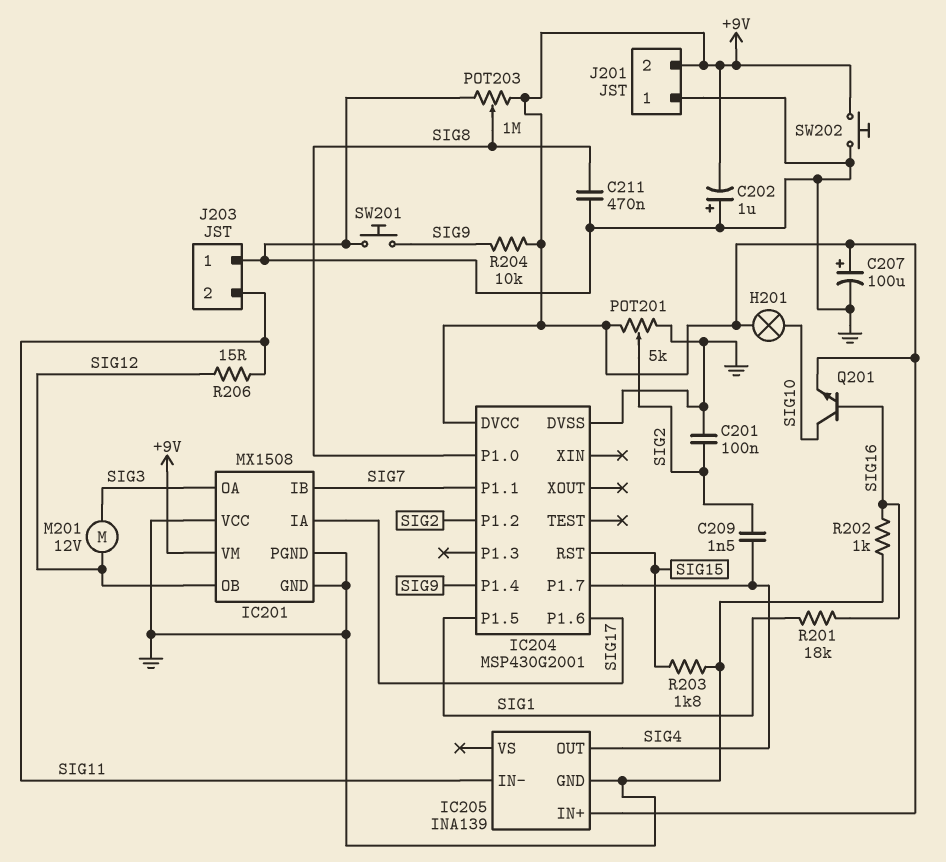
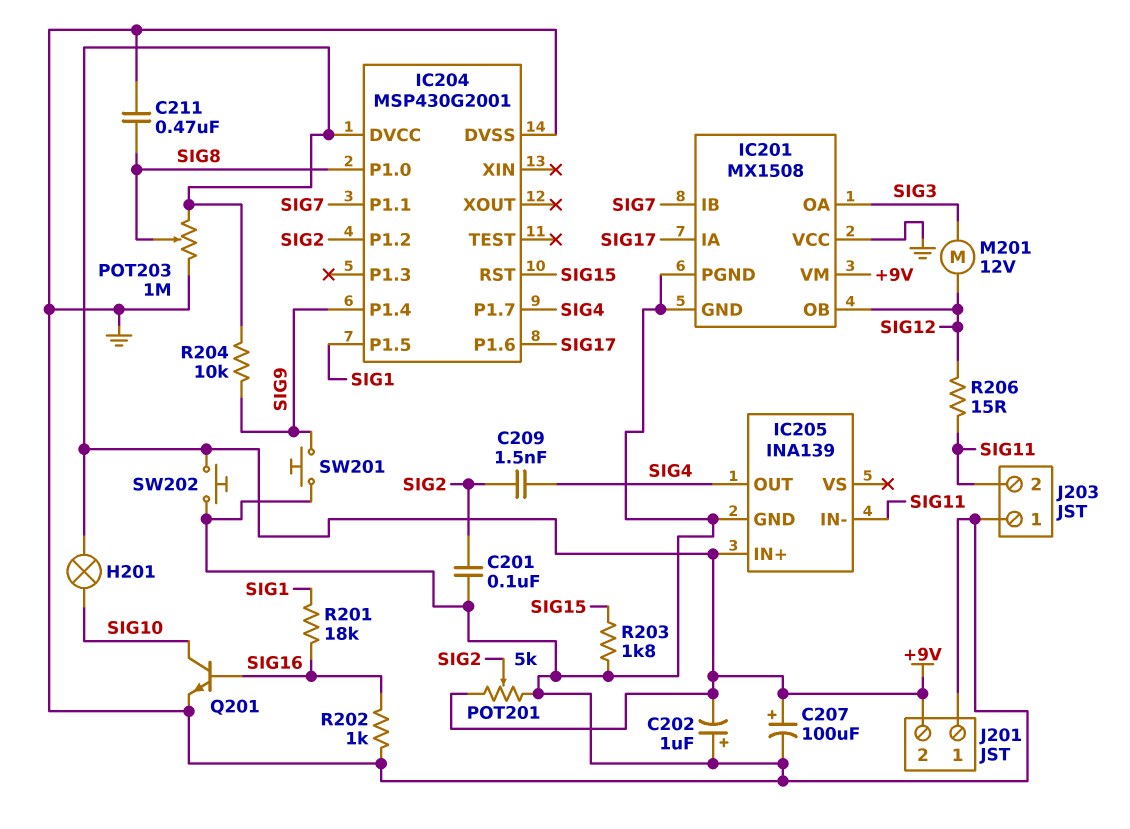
Q201: NPN (B SIG16, C SIG10, E +9V) -> NPN (B SIG16, C SIG10, E GND)

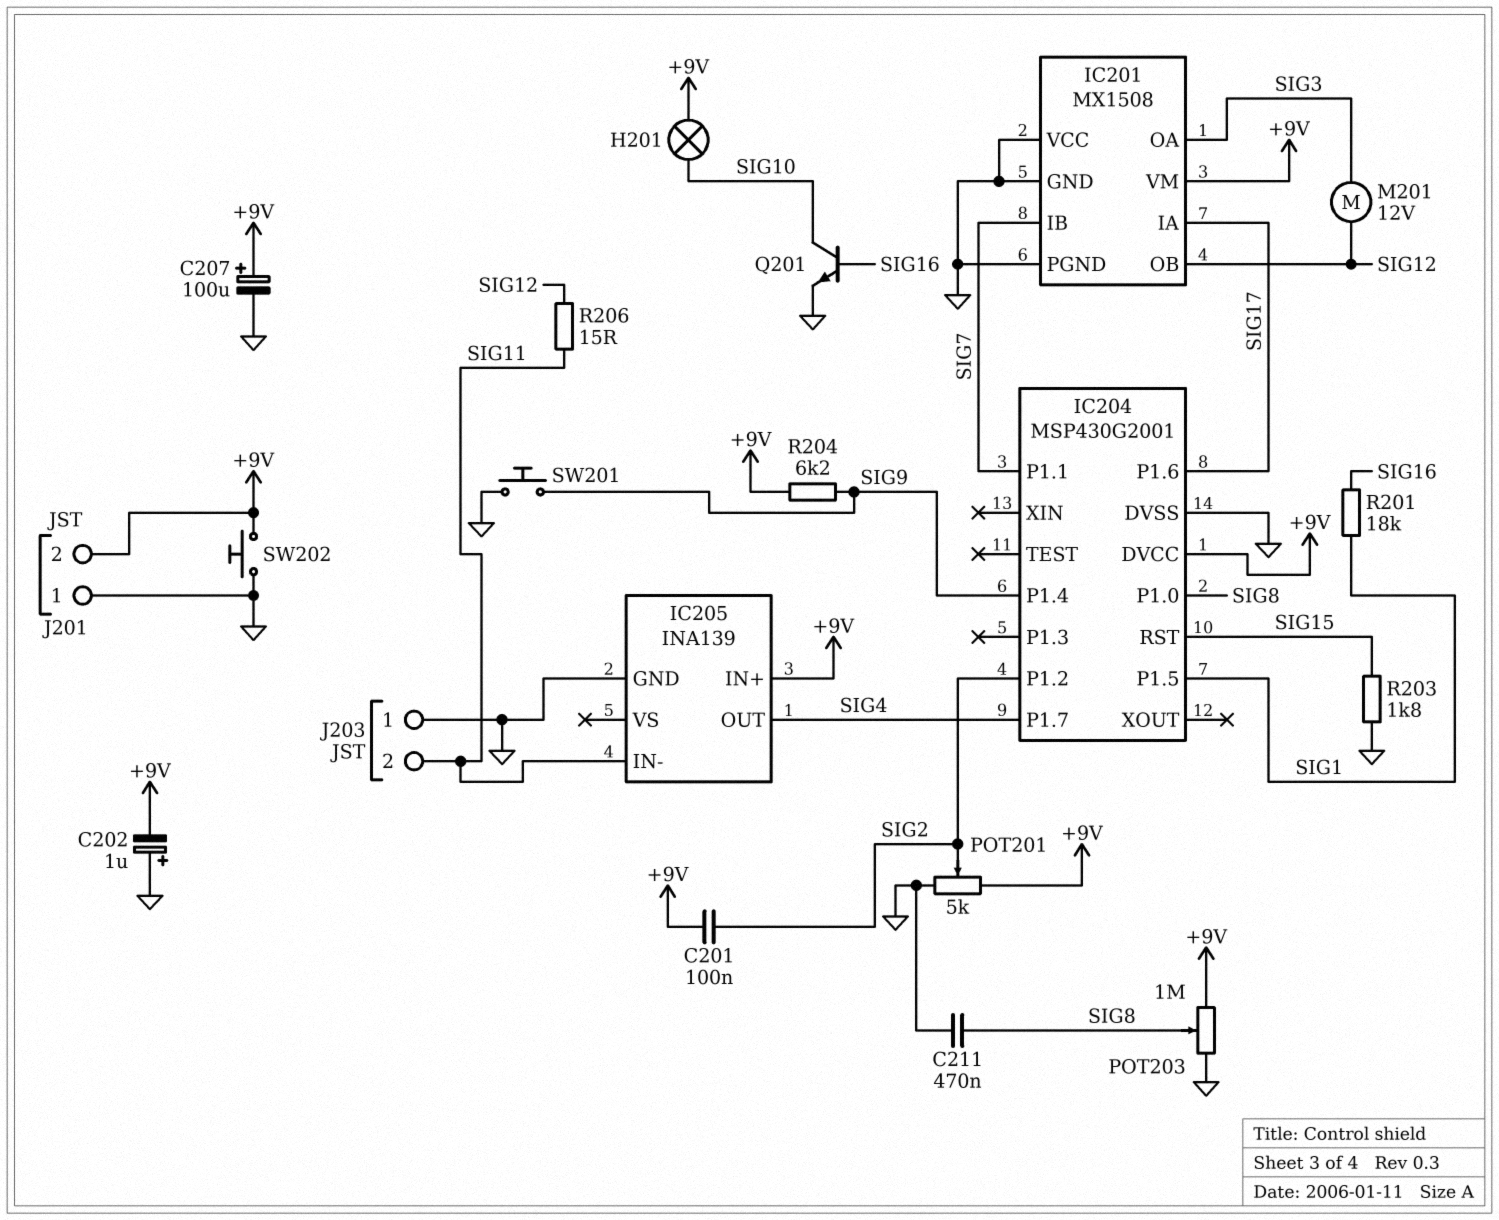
C201: 100nF (GND, SIG2) -> 100nF (+9V, SIG2)
C209: 1.5nF (SIG2, SIG4) -> none
R202: 1k (GND, SIG16) -> none
R204: 10k (+9V, SIG9) -> 6.2k (+9V, SIG9)

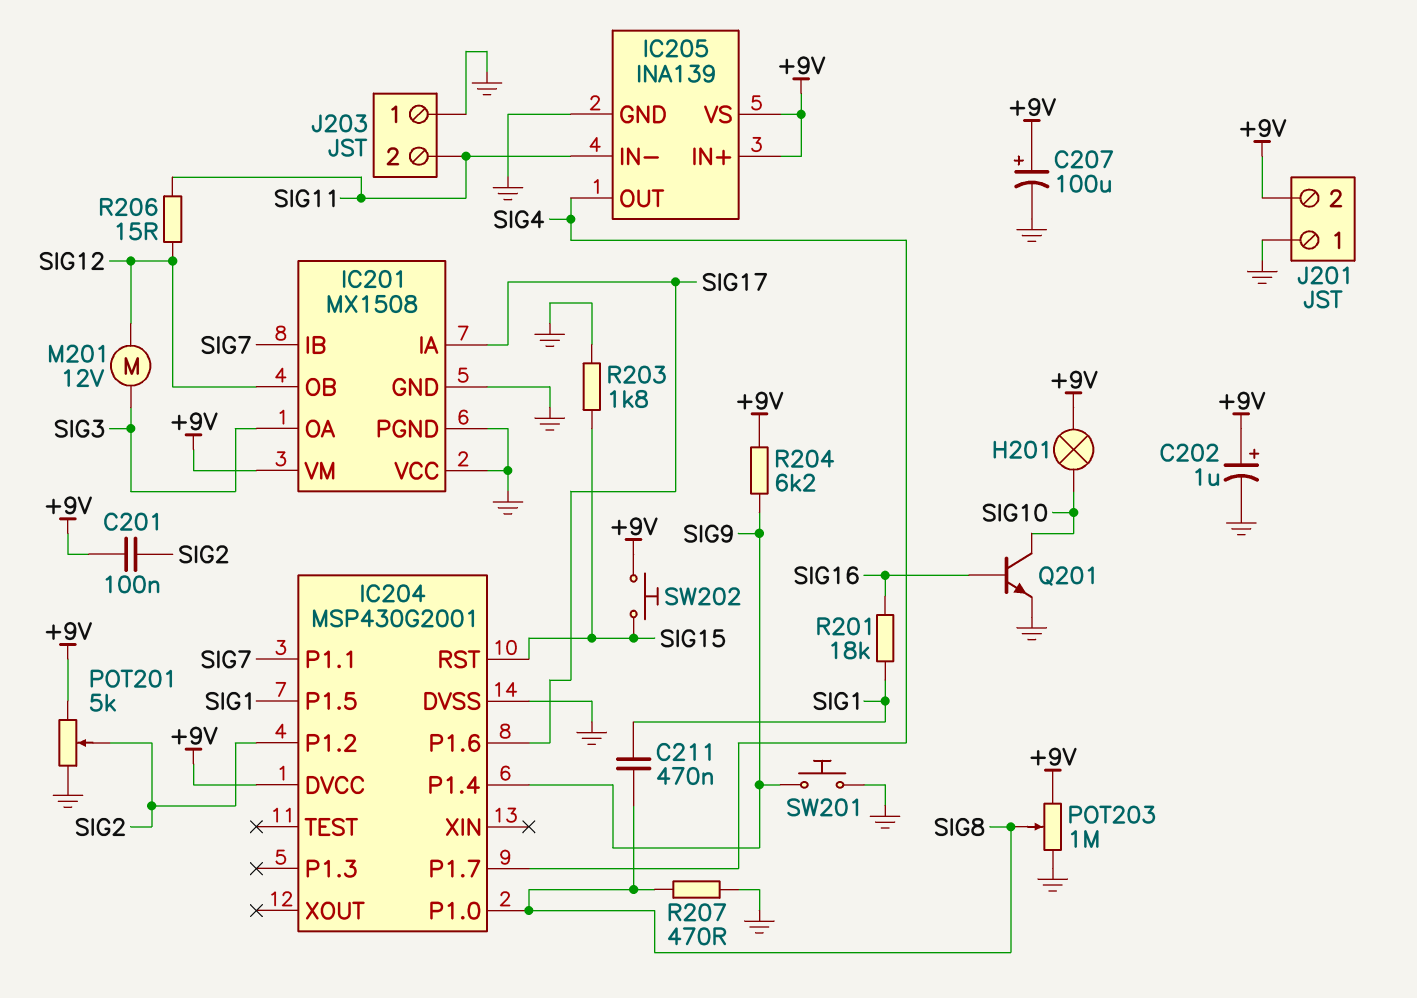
C202: 1uF (plus GND, minus +9V) -> 1uF (plus +9V, minus GND)
C211: 470nF (GND, SIG8) -> 470nF (SIG1, SIG8)
IC205 pin VS: none -> +9V
R207: none -> 470 (GND, SIG8)
SW202: button (+9V, GND) -> button (+9V, SIG15)

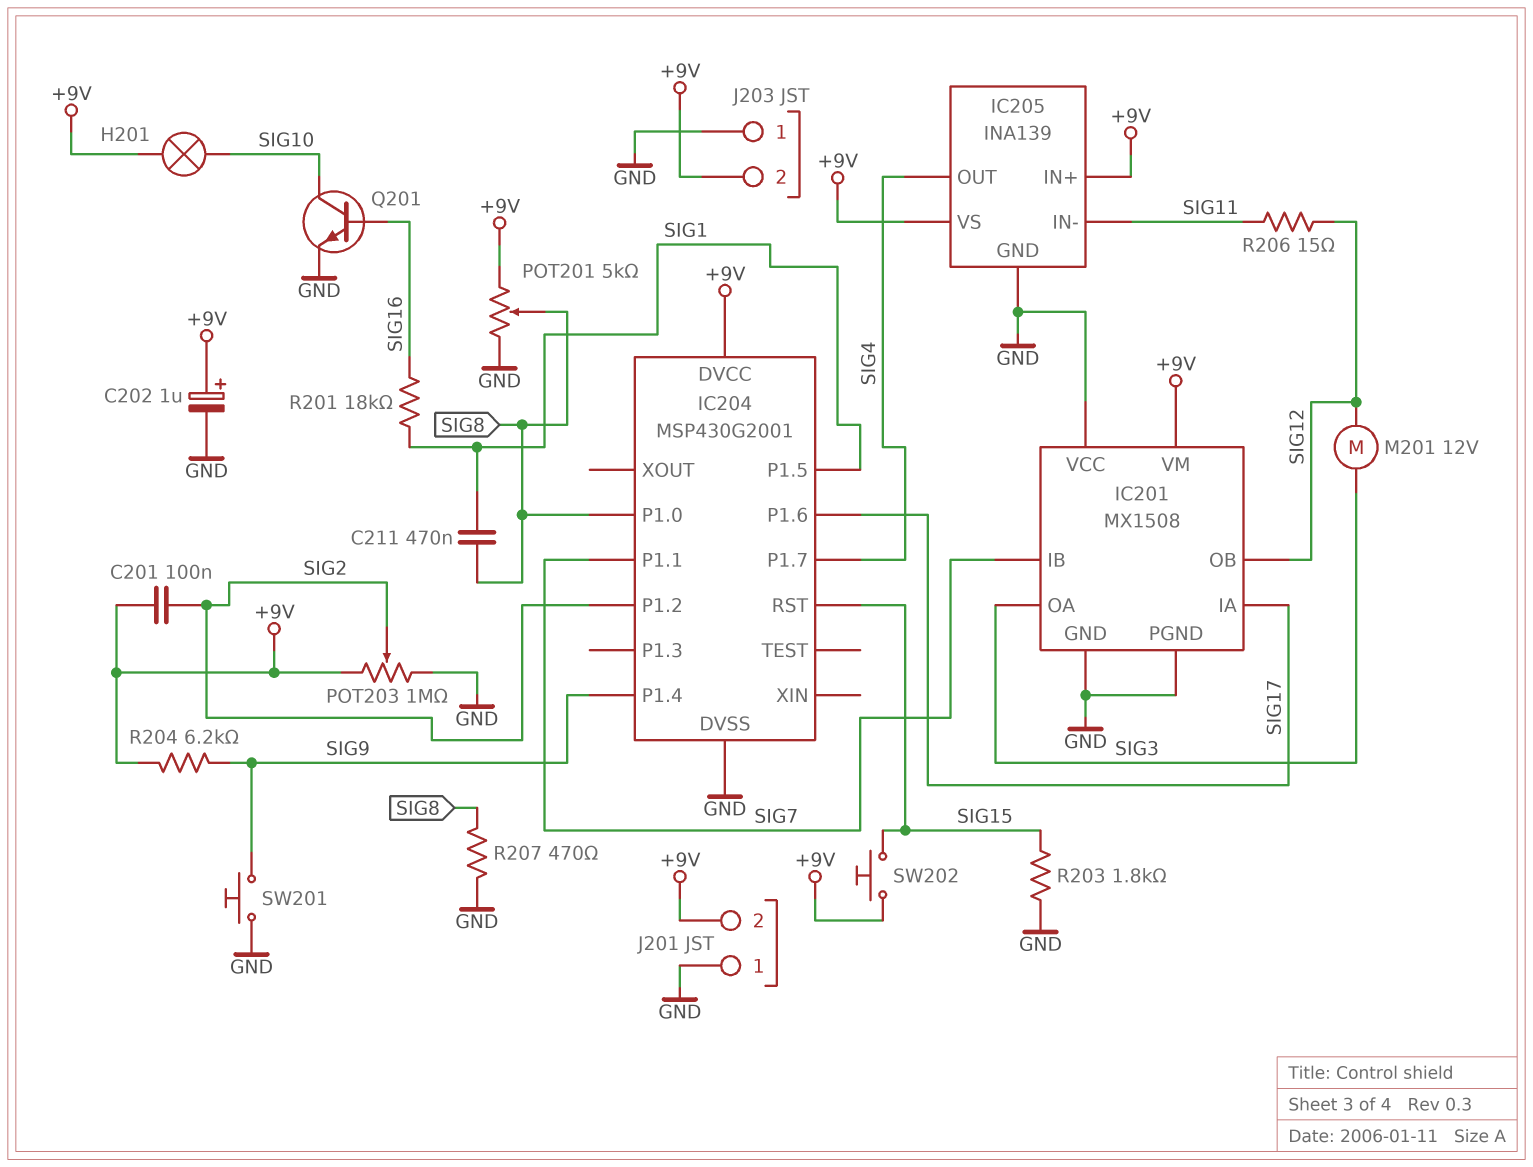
C207: 100uF (plus +9V, minus GND) -> none
J203 pin 2: SIG11 -> +9V
POT201: 5k (+9V, GND, wiper SIG2) -> 5k (+9V, GND, wiper SIG8)
POT203: 1M (+9V, GND, wiper SIG8) -> 1M (+9V, GND, wiper SIG2)

